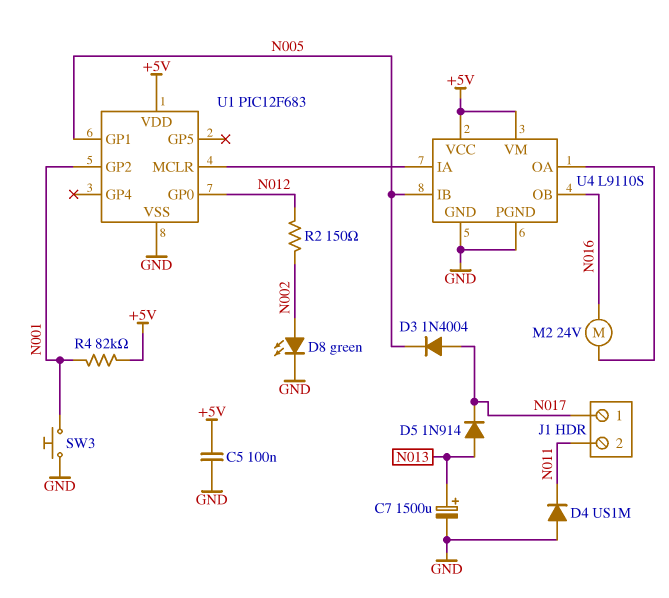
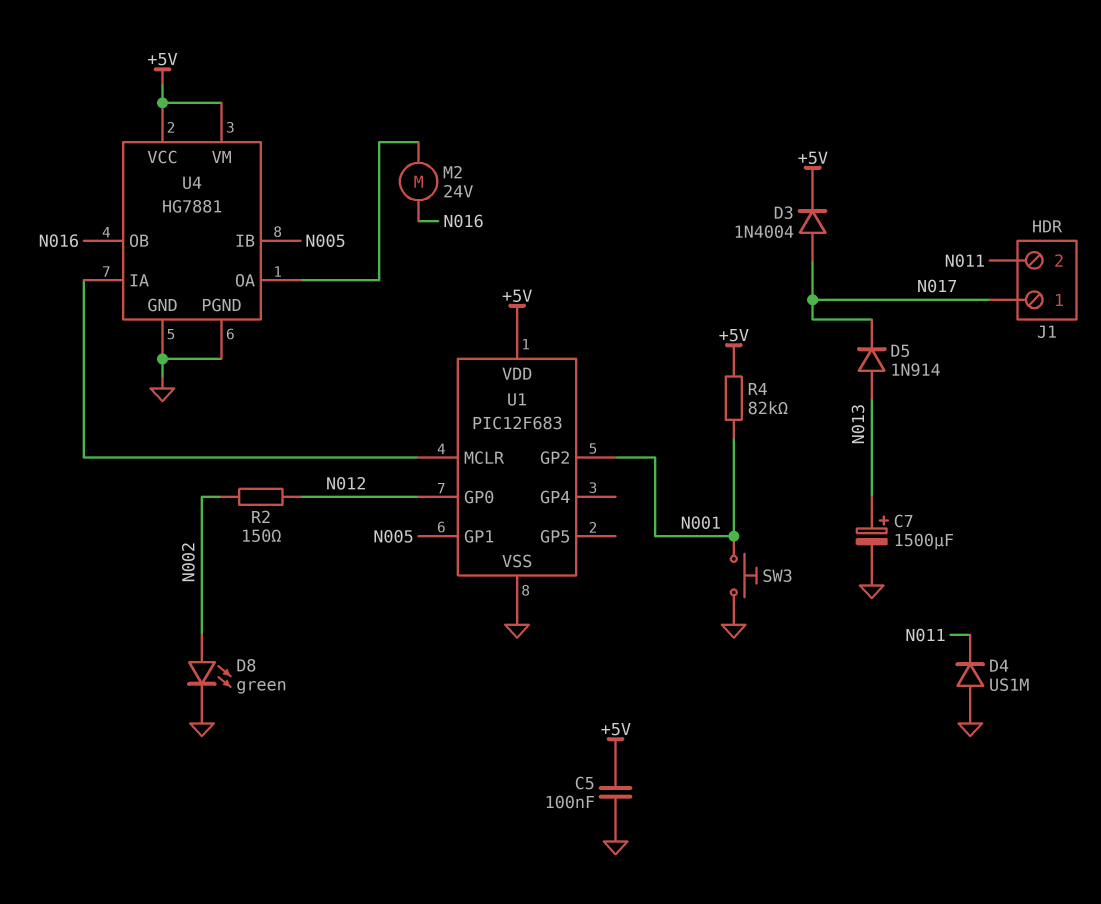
D3: diode 1N4004 (A N017, K N005) -> diode 1N4004 (A N017, K +5V)
U4: L9110S -> HG7881

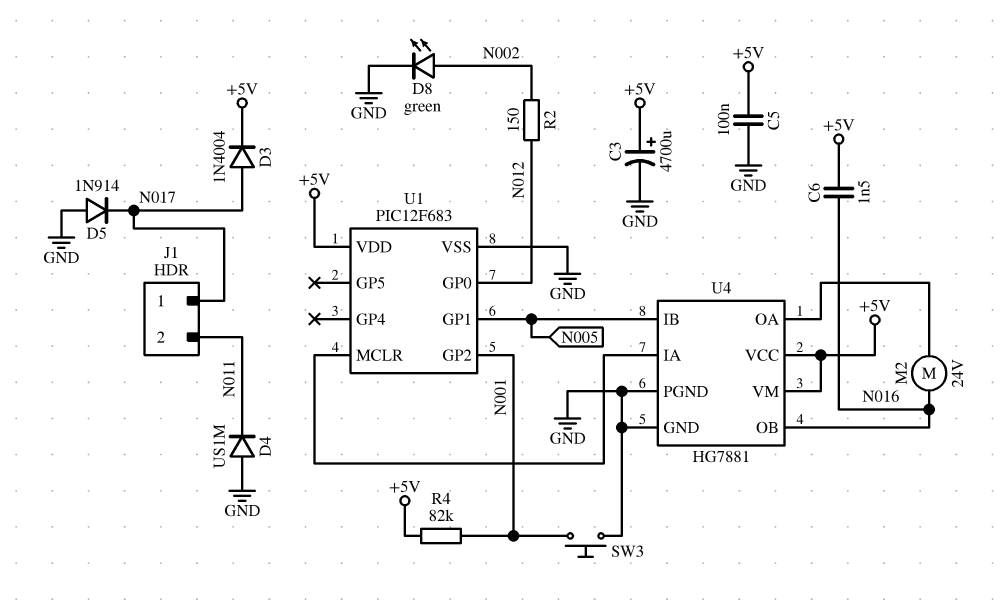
C3: none -> 4700uF (plus +5V, minus GND)
C6: none -> 1.5nF (+5V, N016)
C7: 1500uF (plus N013, minus GND) -> none
D5: diode 1N914 (A N013, K N017) -> diode 1N914 (A GND, K N017)

